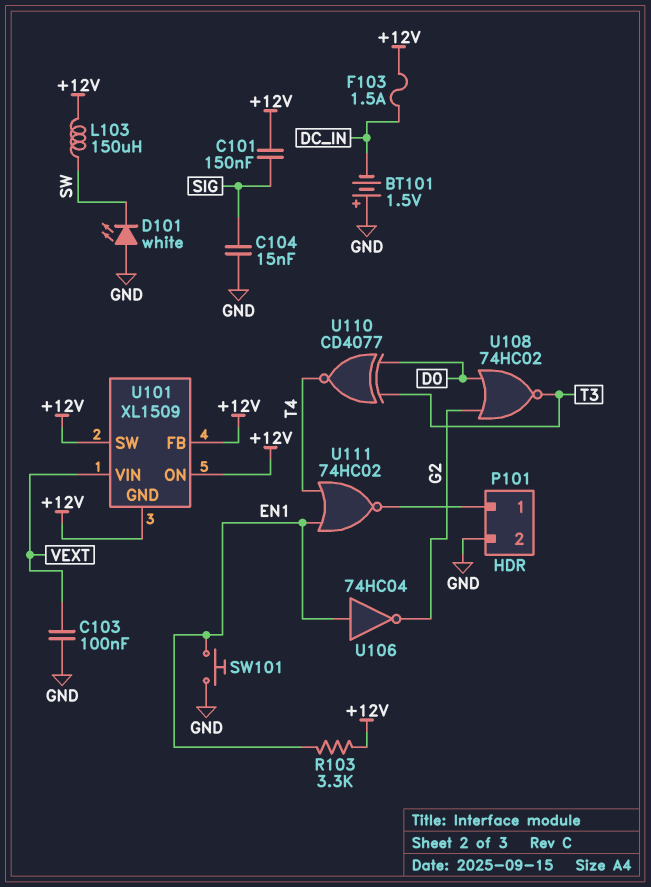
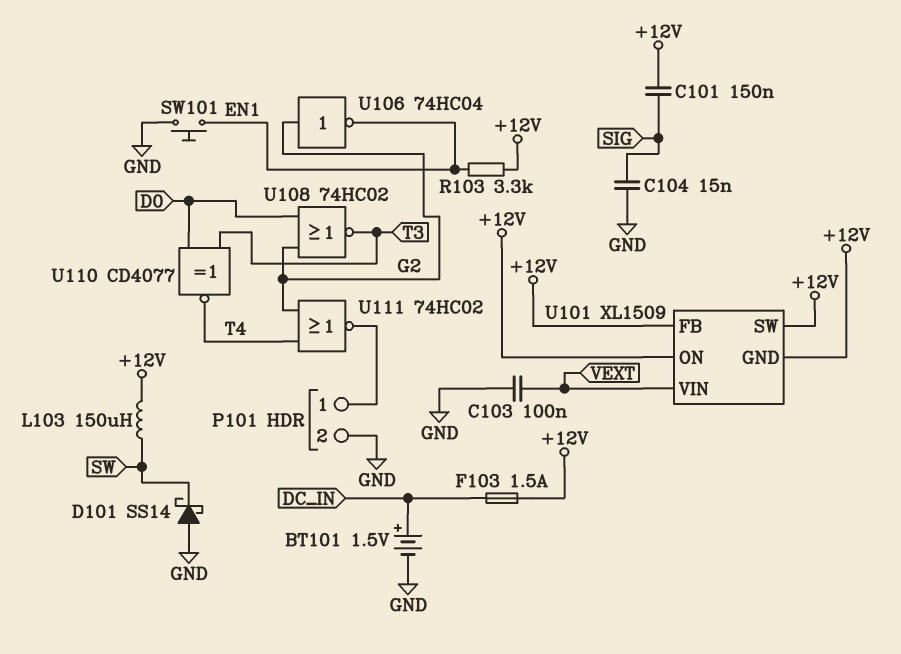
BT101: 1.5V (plus GND, minus DC_IN) -> 1.5V (plus DC_IN, minus GND)
D101: LED white (A GND, K SW) -> schottky SS14 (A GND, K SW)
U106: NOT 74HC04 (in EN1, out G2) -> NOT 74HC04 (in G2, out EN1)
U111: NOR 74HC02 (in EN1, in T4, out P101/1) -> NOR 74HC02 (in G2, in T4, out P101/1)

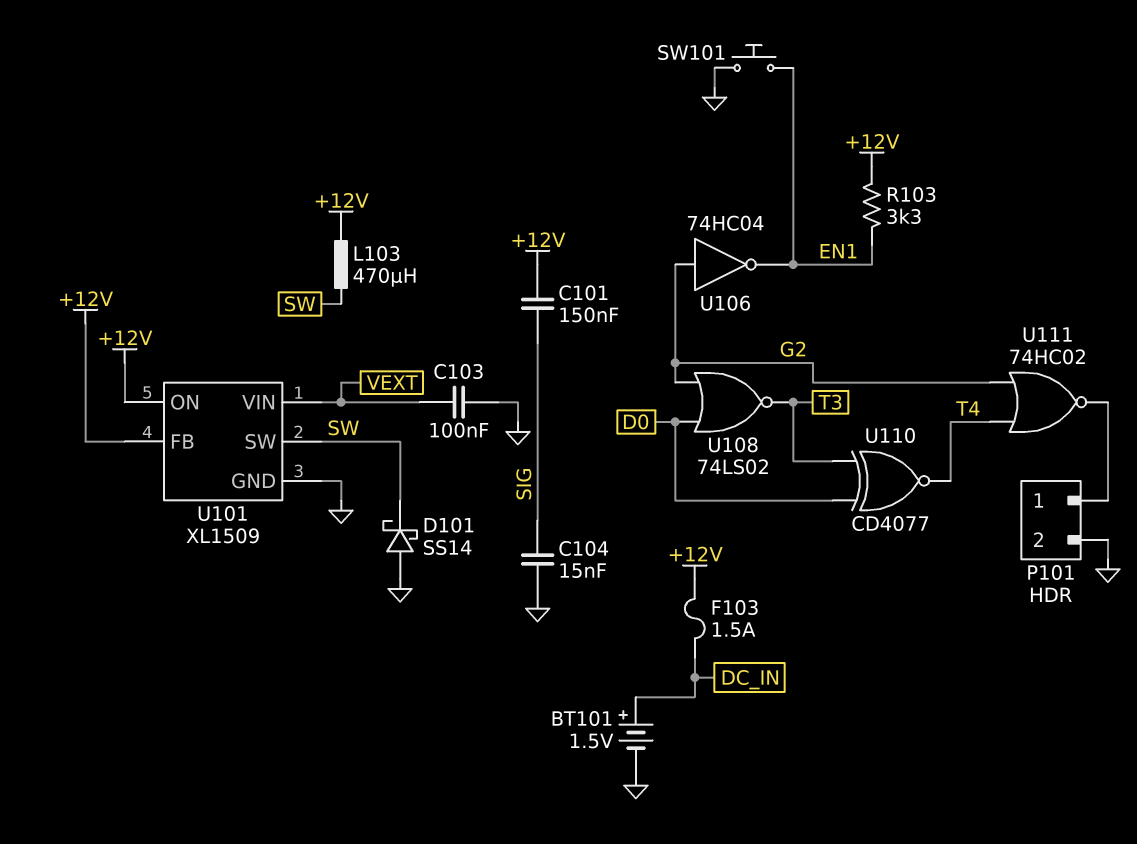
L103: 150uH (+12V, SW) -> 470uH (+12V, SW)
U101 pin GND: +12V -> GND
U101 pin SW: +12V -> SW
U108: NOR 74HC02 (in D0, in G2, out T3) -> NOR 74LS02 (in D0, in G2, out T3)

